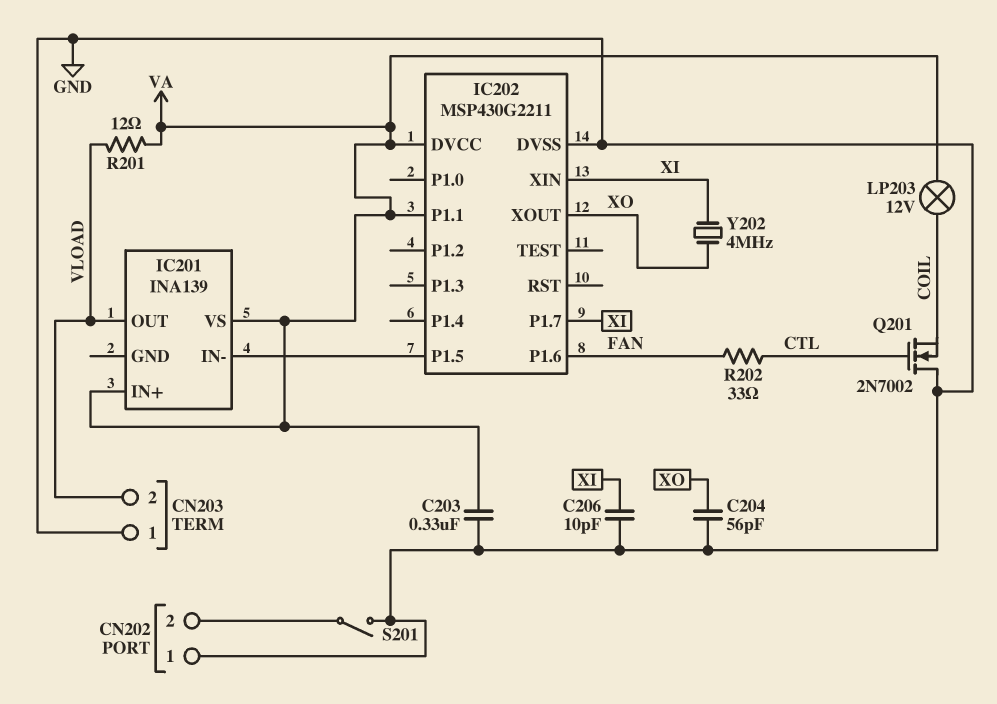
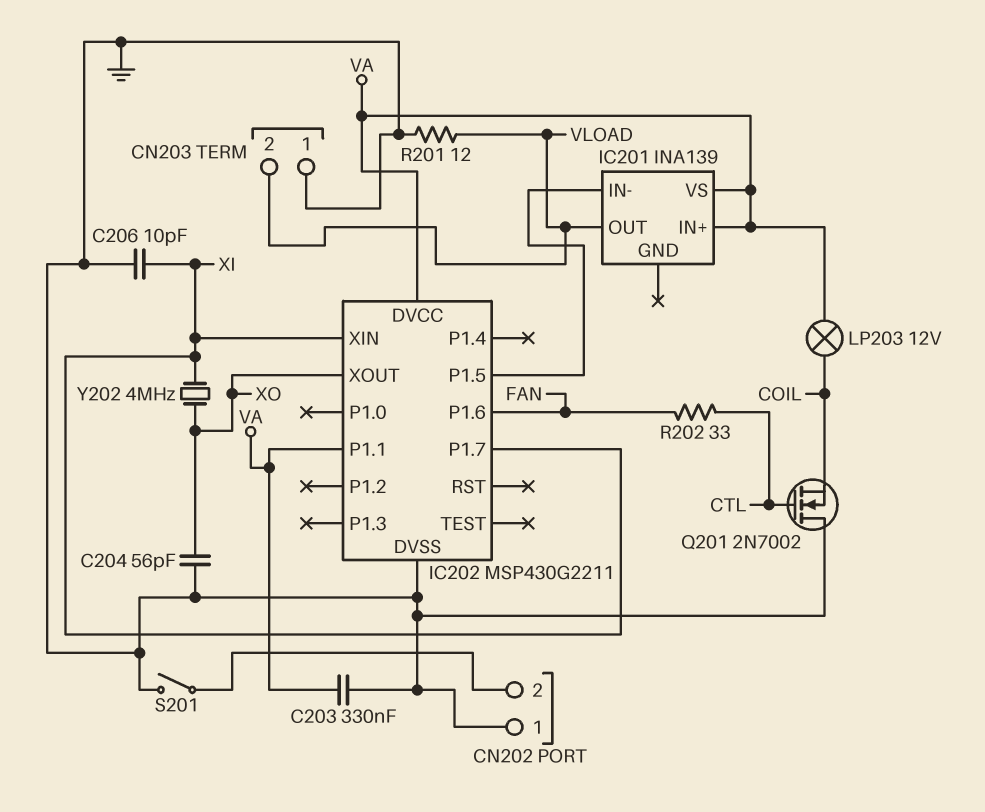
R201: 12 (VA, VLOAD) -> 12 (GND, VLOAD)

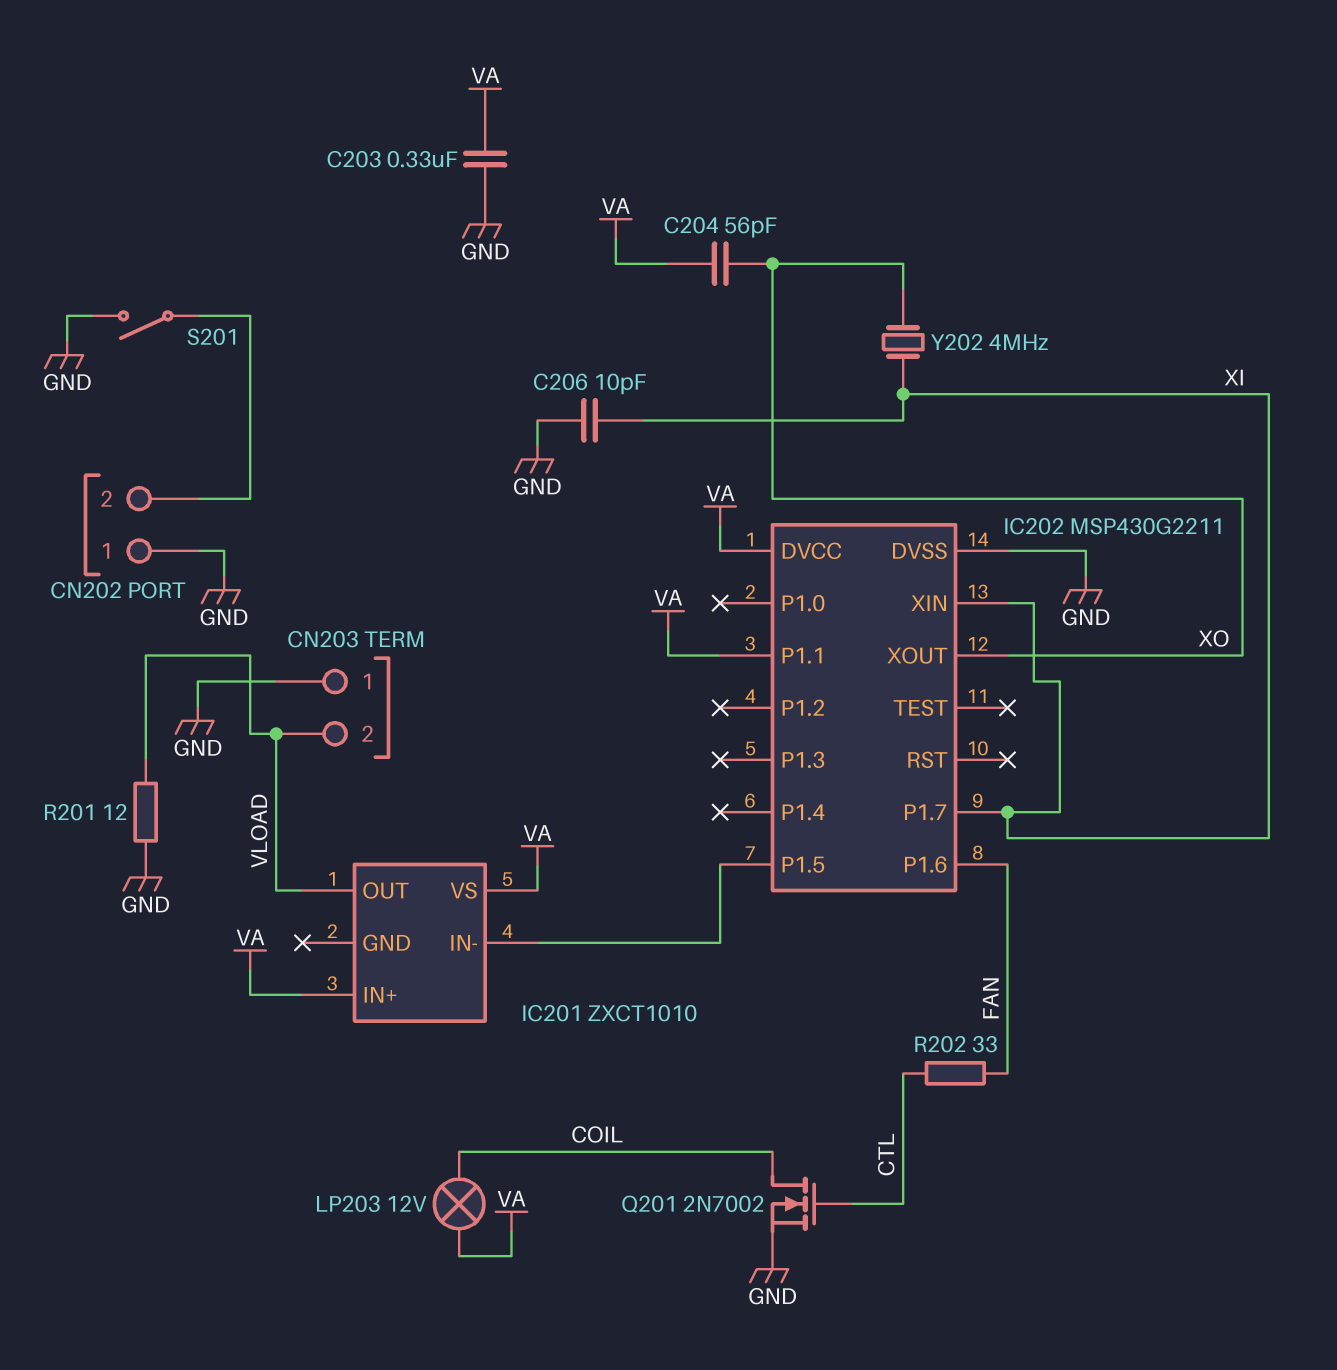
C204: 56pF (GND, XO) -> 56pF (VA, XO)
IC201: INA139 -> ZXCT1010
Q201: NMOS 2N7002 (G CTL, D GND, S COIL) -> NMOS 2N7002 (G CTL, D COIL, S GND)

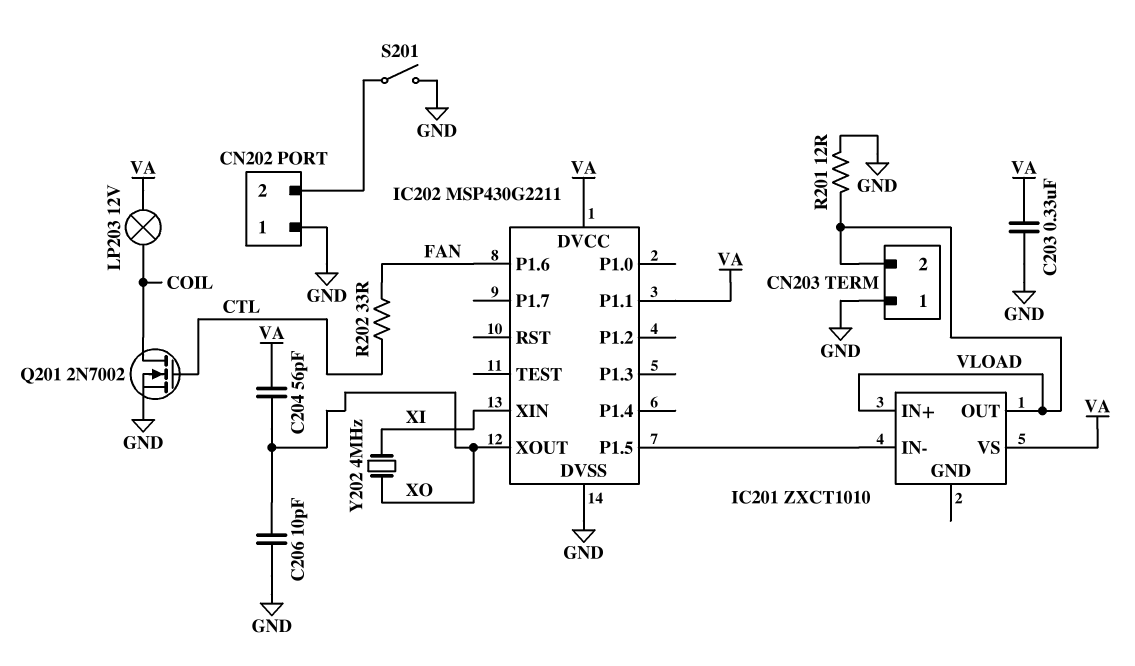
C206: 10pF (GND, XI) -> 10pF (GND, XO)
IC201 pin IN+: VA -> VLOAD
IC202 pin P1.7: XI -> none

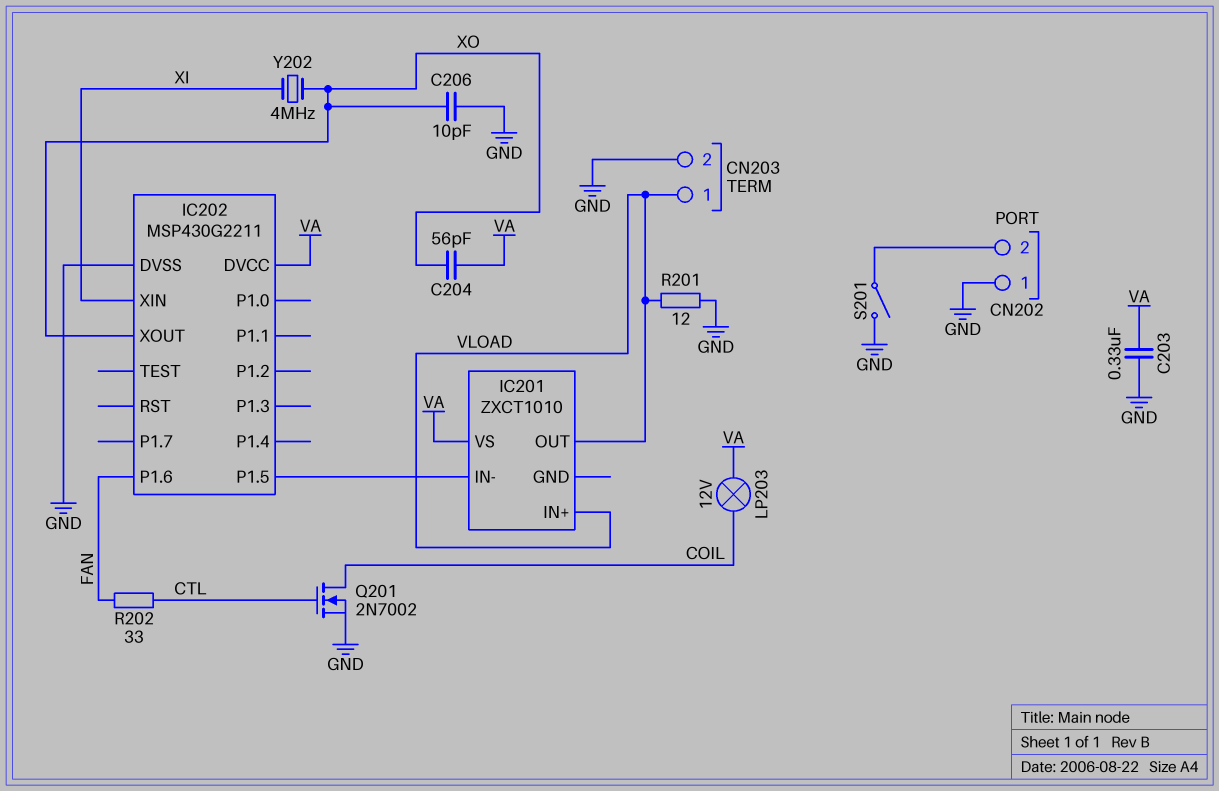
CN203 pin 1: GND -> VLOAD
CN203 pin 2: VLOAD -> GND
IC202 pin P1.1: VA -> none

